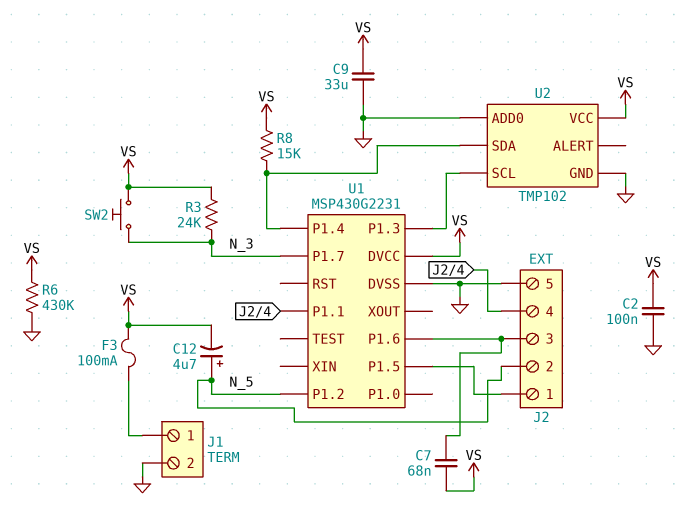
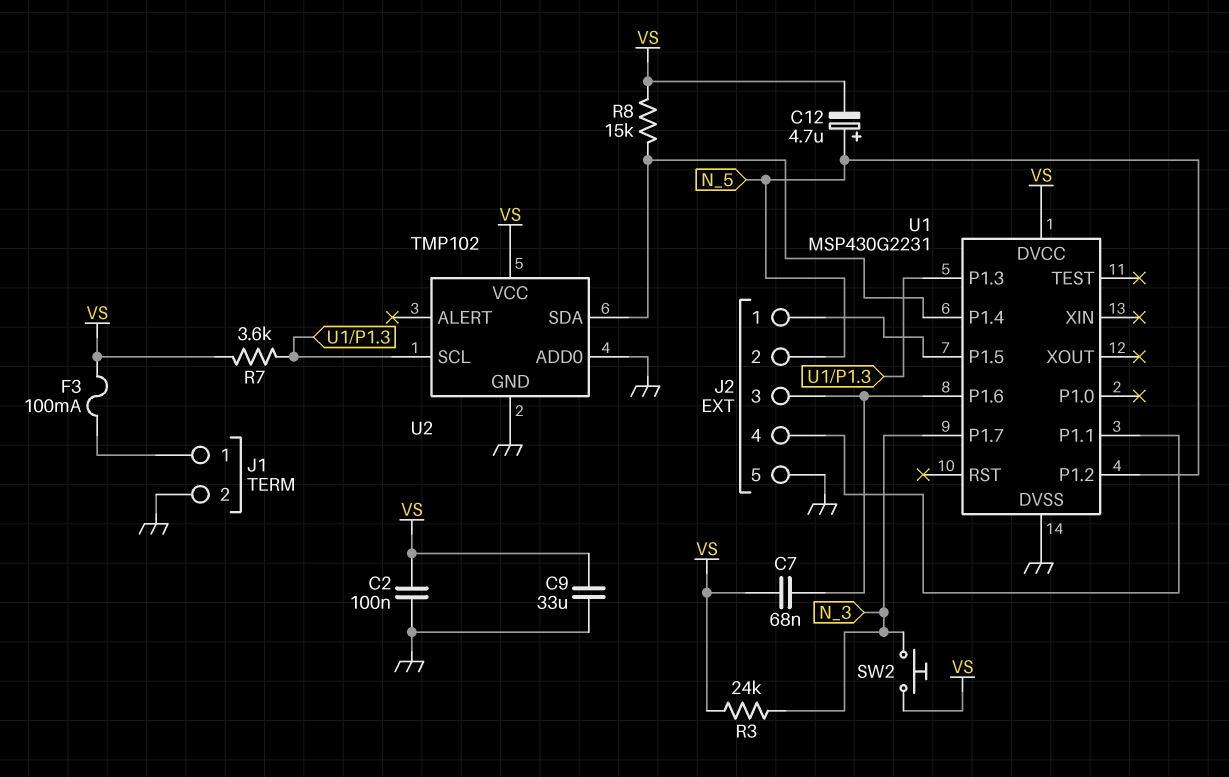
R6: 430k (GND, VS) -> none
R7: none -> 3.6k (U1/P1.3, VS)

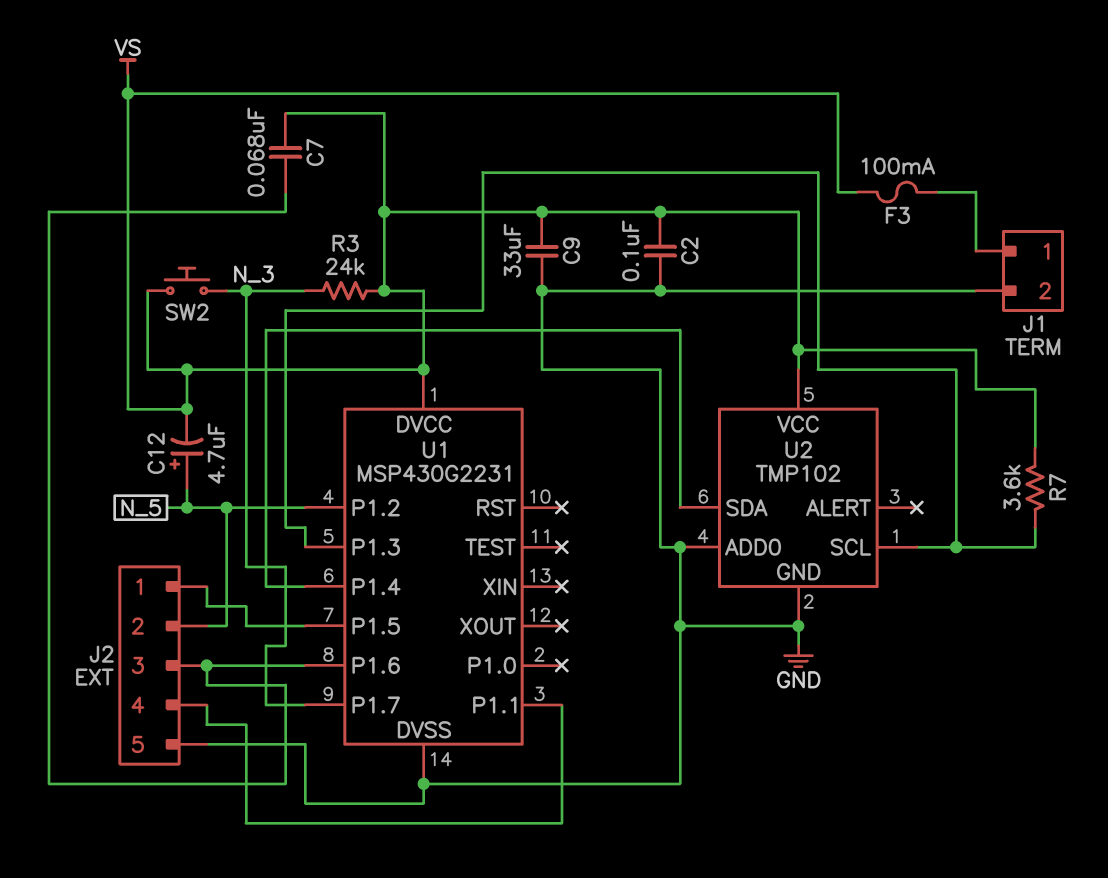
R8: 15k (U1/P1.4, VS) -> none

